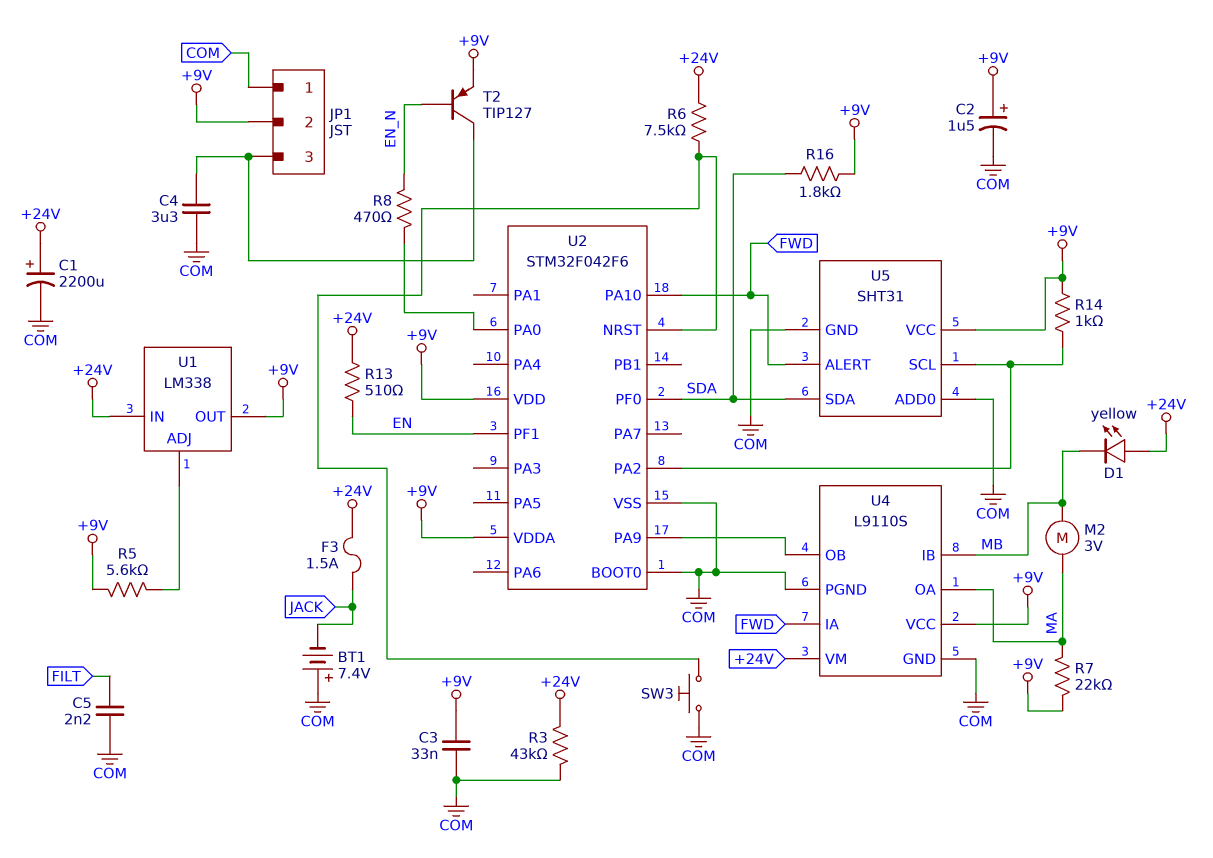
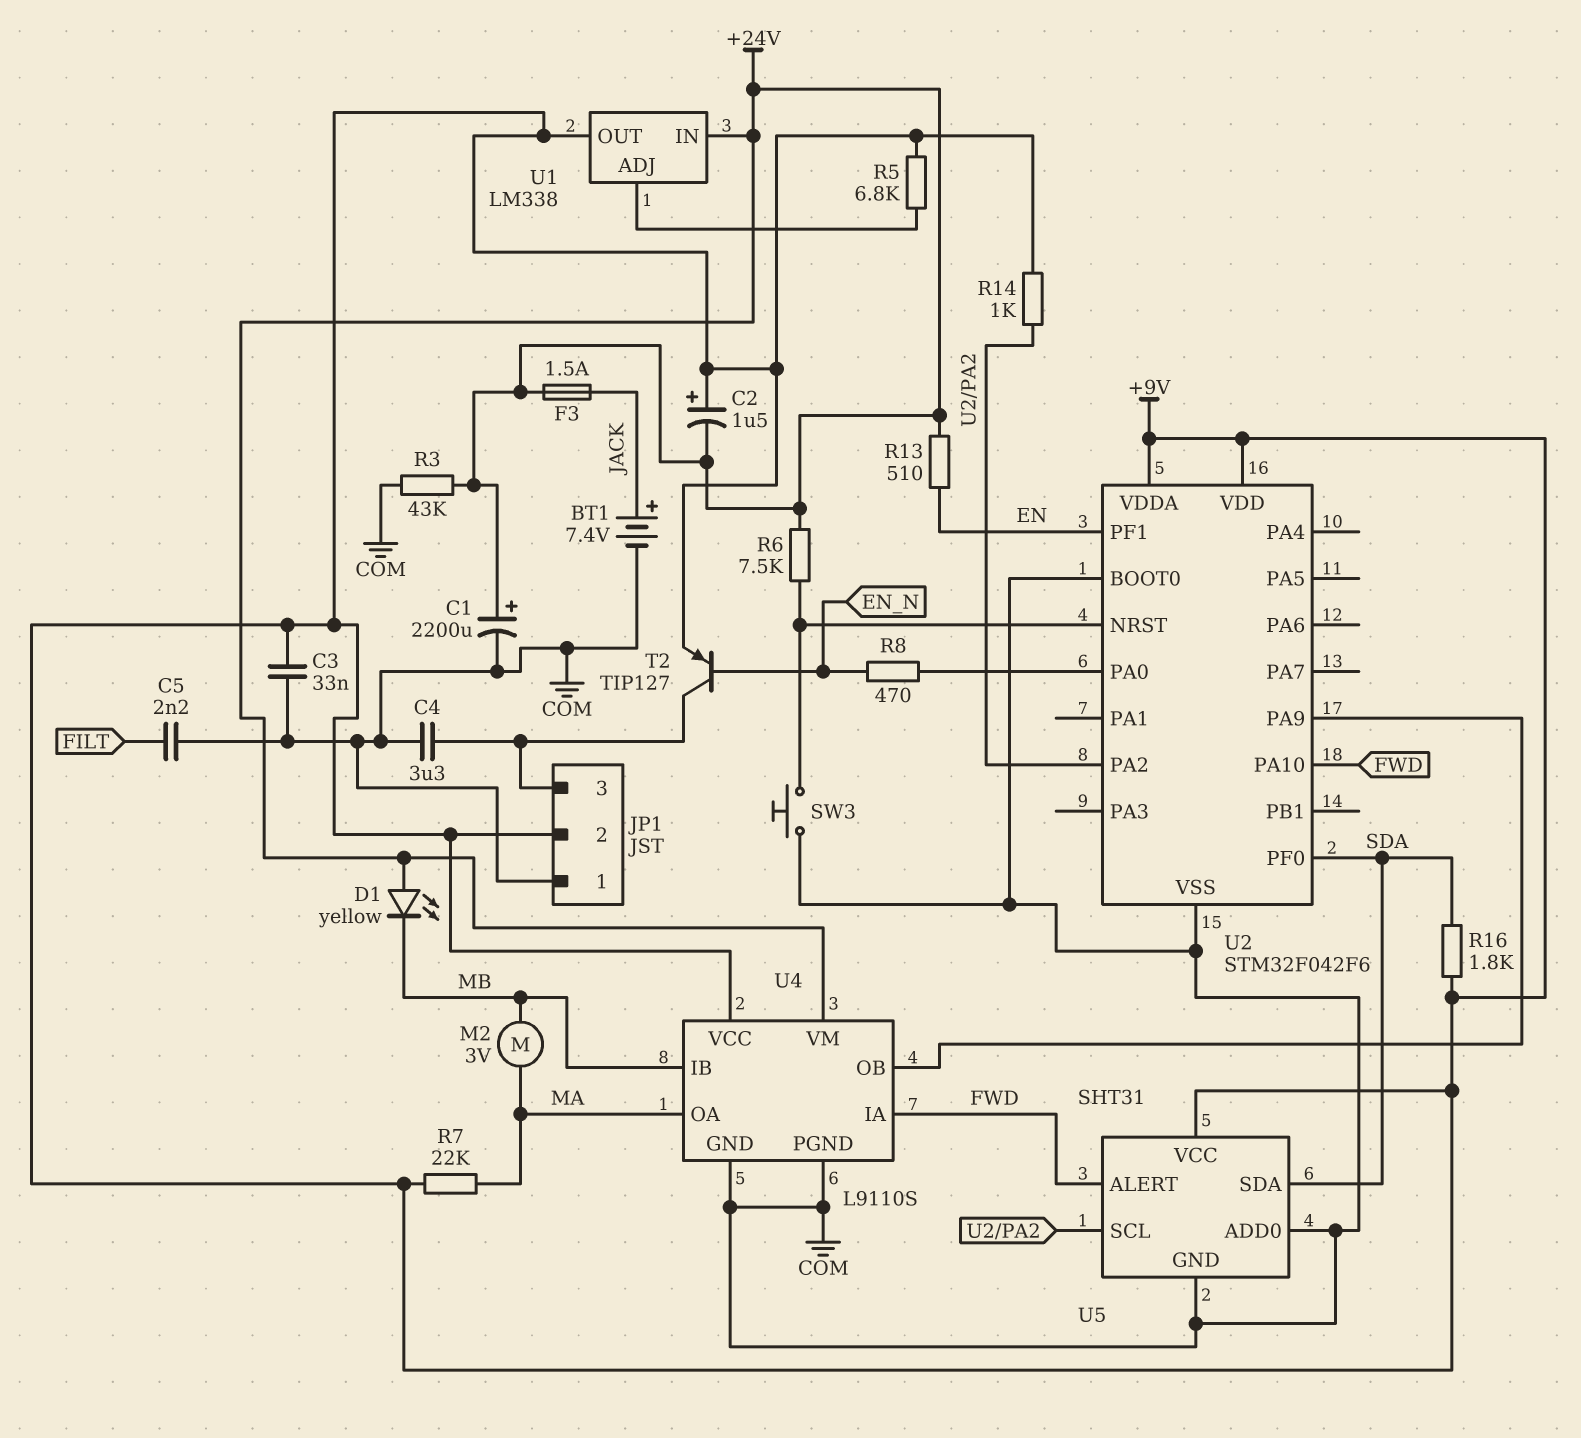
BT1: 7.4V (plus COM, minus JACK) -> 7.4V (plus JACK, minus COM)
C2: 1.5uF (plus +9V, minus COM) -> 1.5uF (plus +9V, minus +24V)
R5: 5.6k (+9V, U1/ADJ) -> 6.8k (+9V, U1/ADJ)

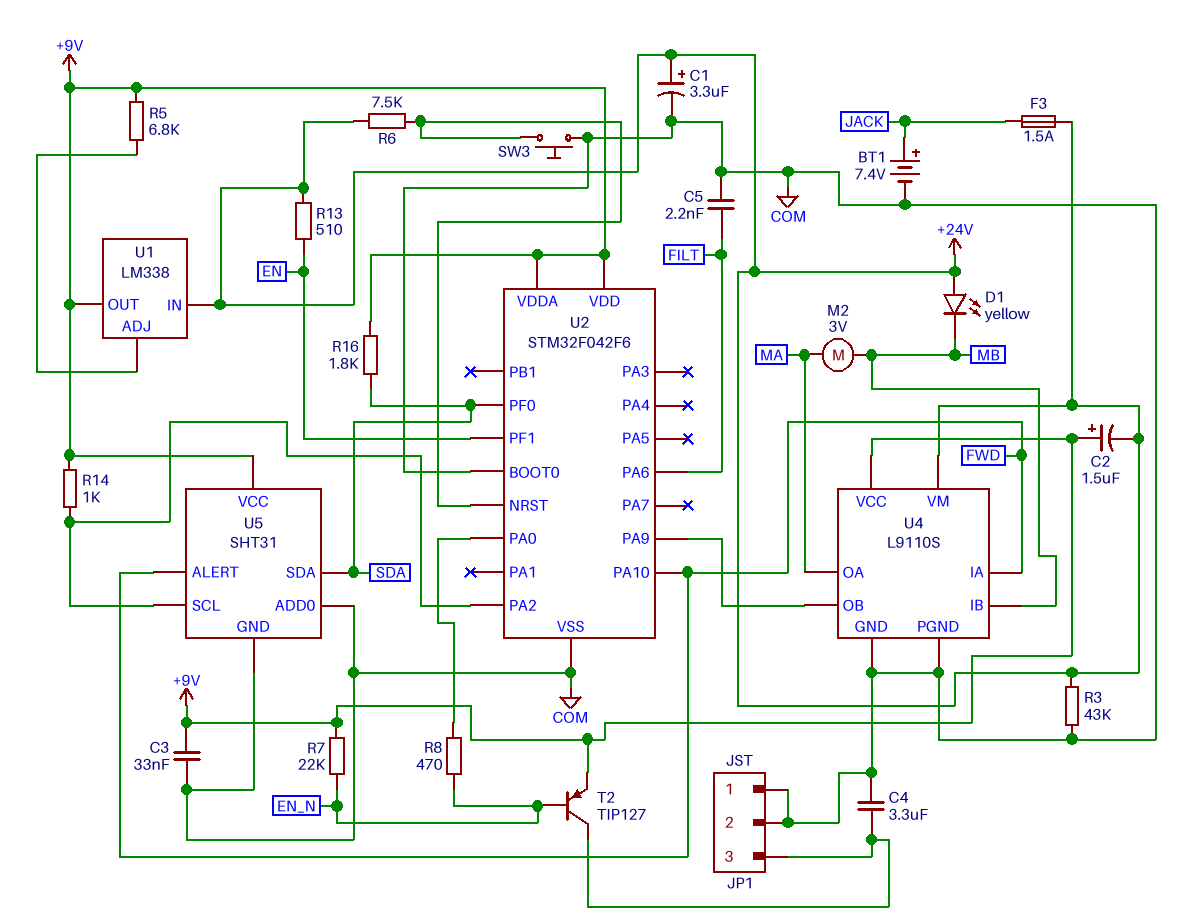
C1: 2200uF (plus +24V, minus COM) -> 3.3uF (plus +24V, minus COM)
JP1 pin 2: +9V -> COM
R7: 22k (+9V, MA) -> 22k (+9V, EN_N)
U2 pin PA6: none -> FILT

